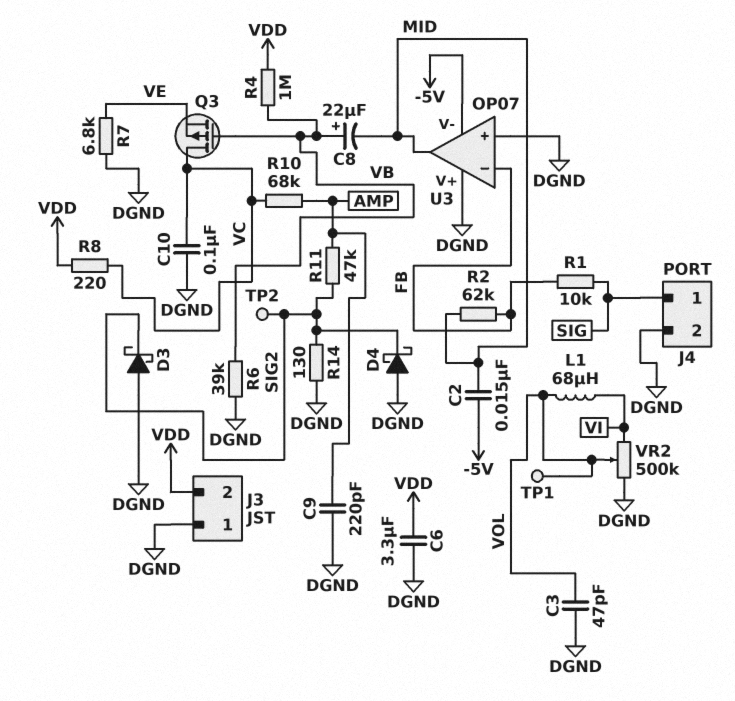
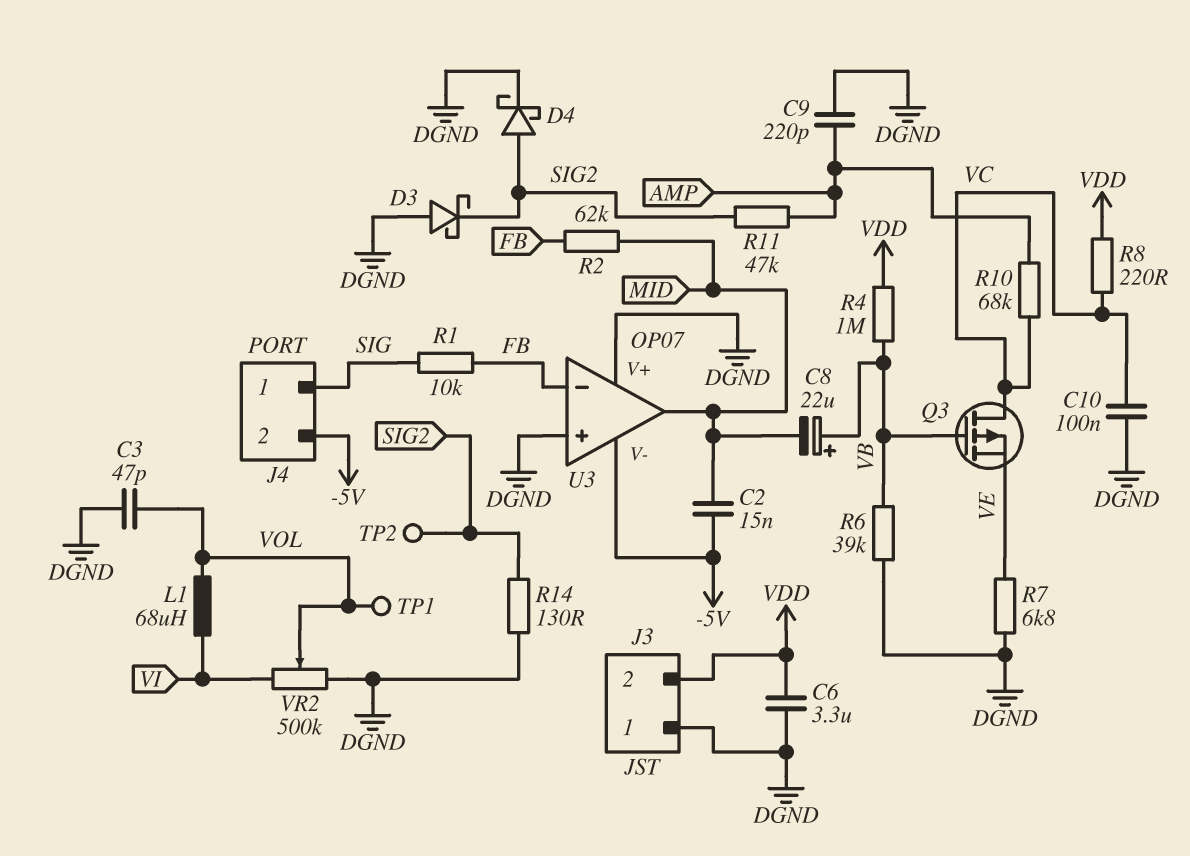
D4: schottky (A DGND, K SIG2) -> schottky (A SIG2, K DGND)
J4 pin 2: DGND -> -5V

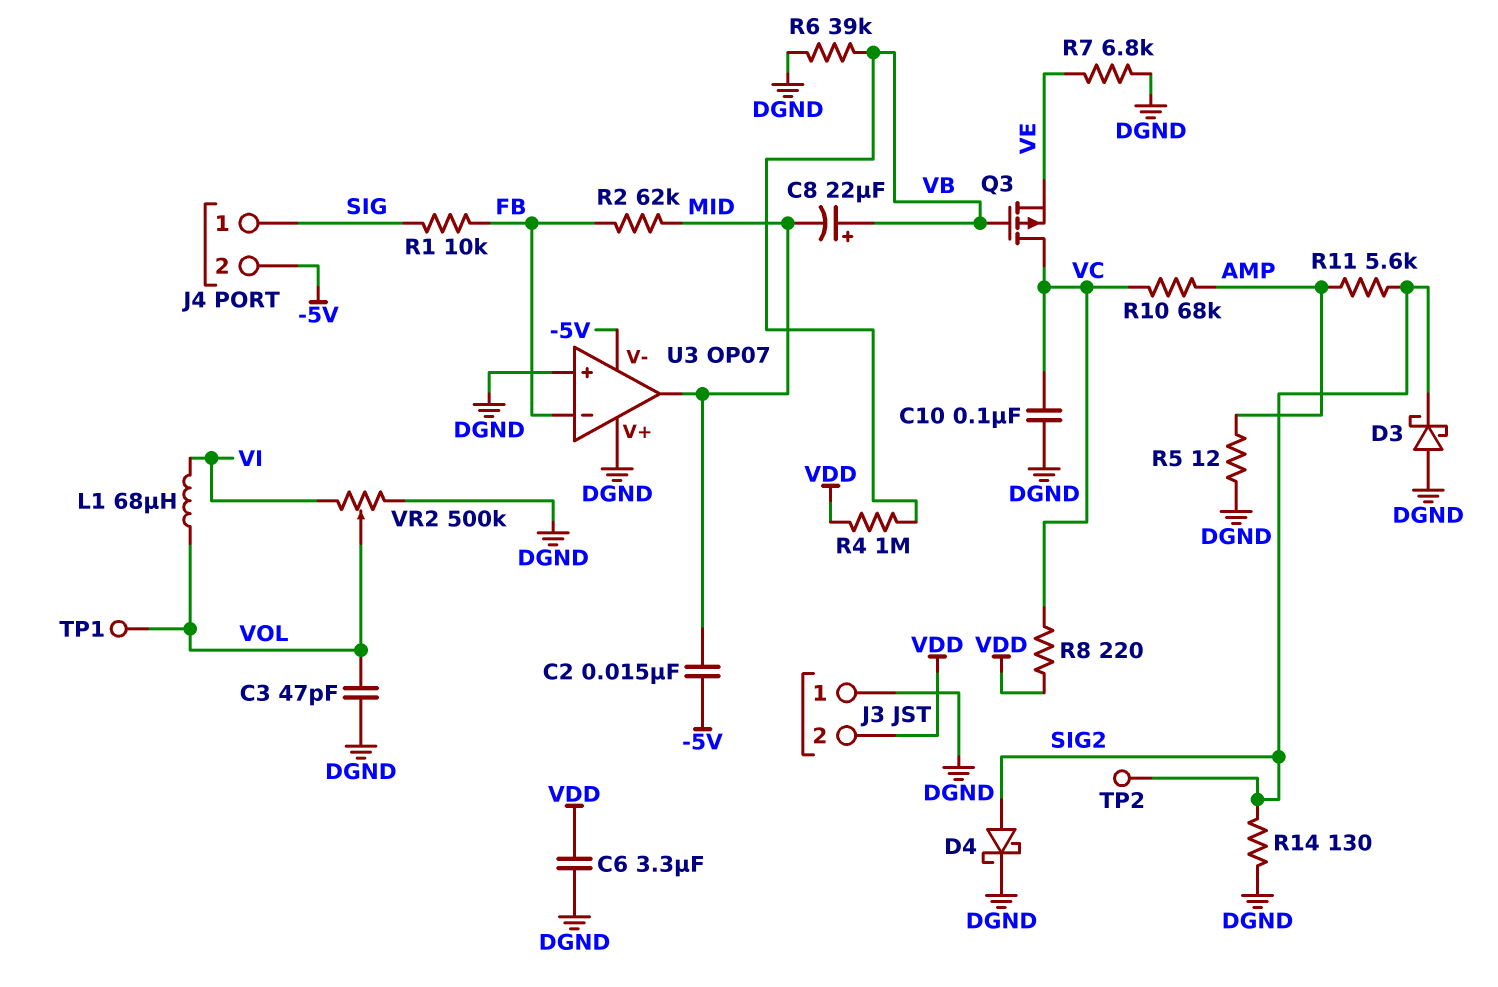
C9: 220pF (AMP, DGND) -> none
R5: none -> 12 (AMP, DGND)
R11: 47k (AMP, SIG2) -> 5.6k (AMP, SIG2)

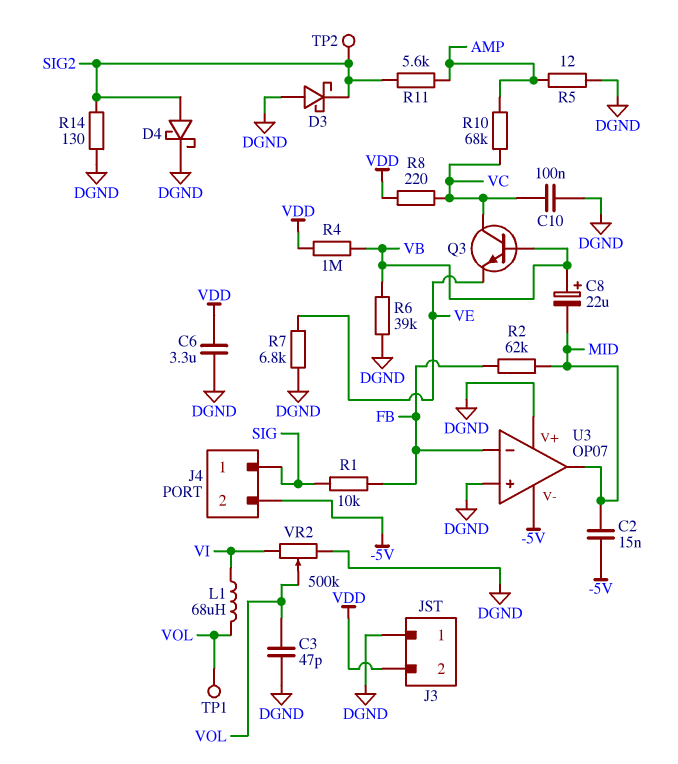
Q3: PMOS (G VB, D VC, S VE) -> NPN (B VB, C VC, E VE)

